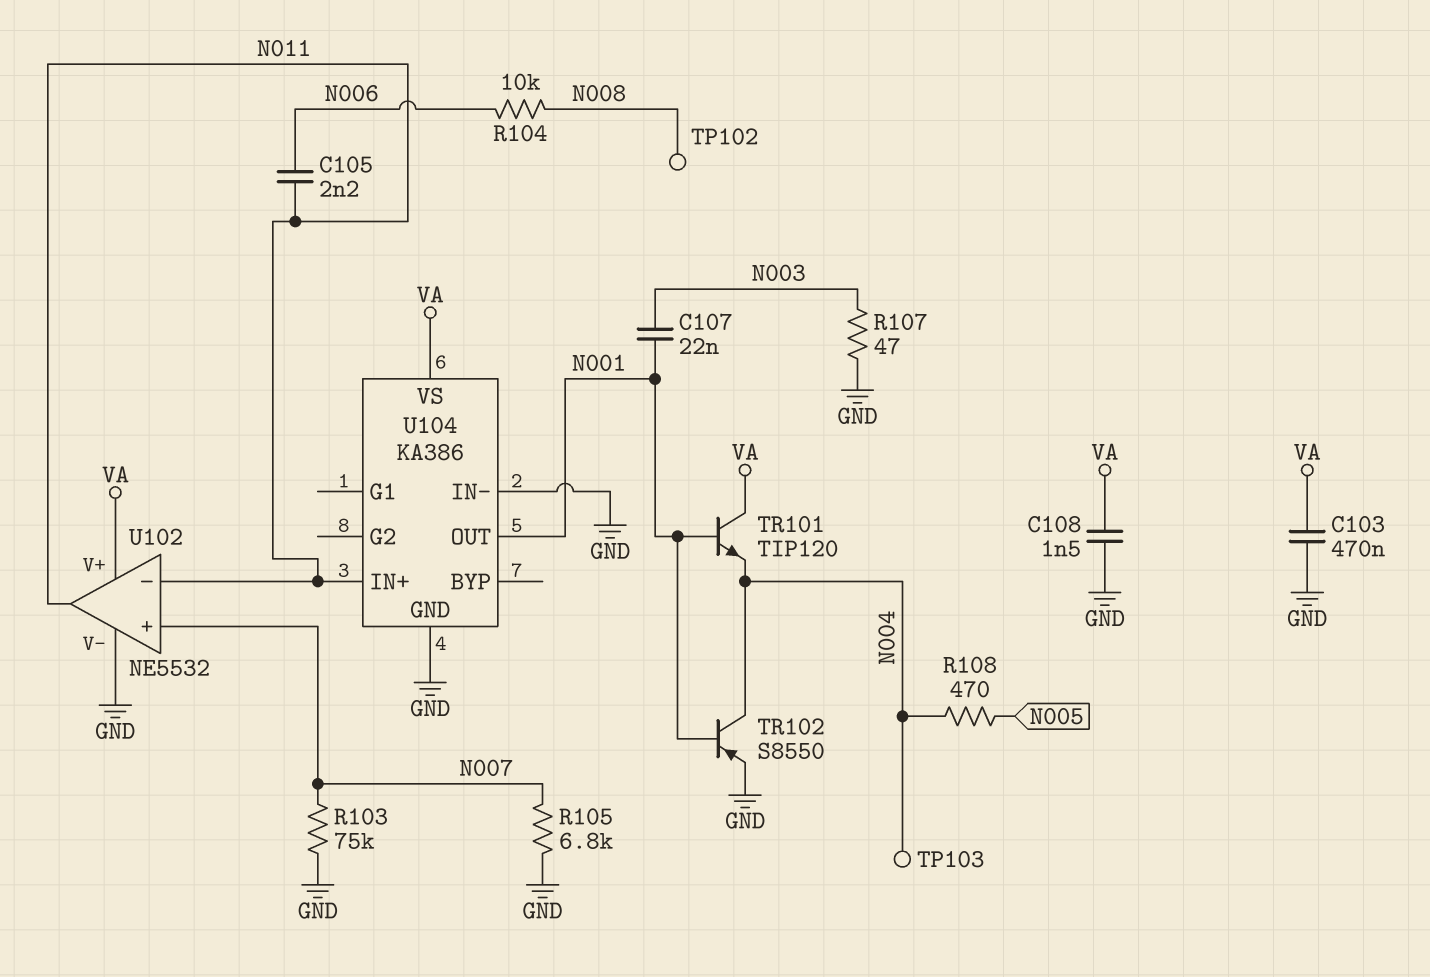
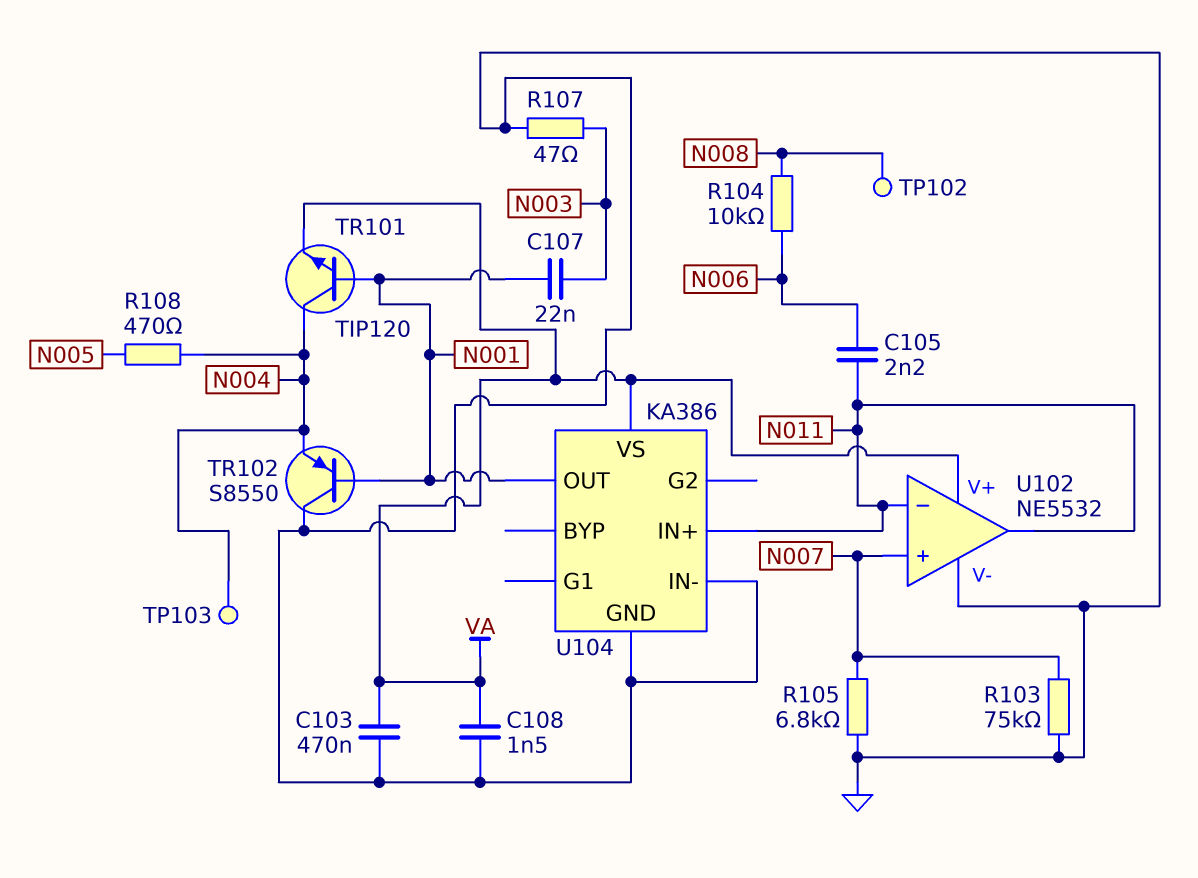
TR101: NPN TIP120 (B N001, C VA, E N004) -> NPN TIP120 (B N001, C N004, E VA)
TR102: PNP S8550 (B N001, C N004, E GND) -> PNP S8550 (B N001, C GND, E N004)

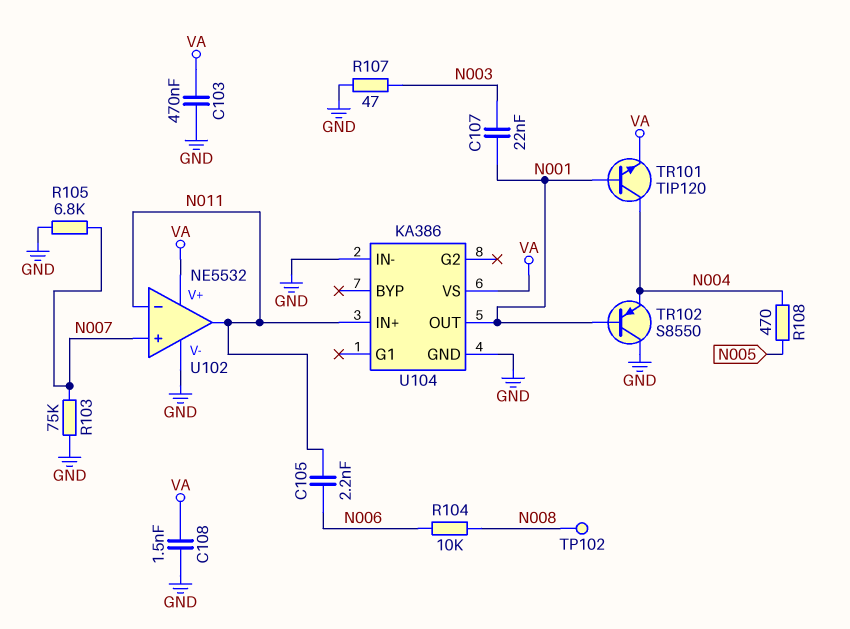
TP103: test point (N004) -> none

